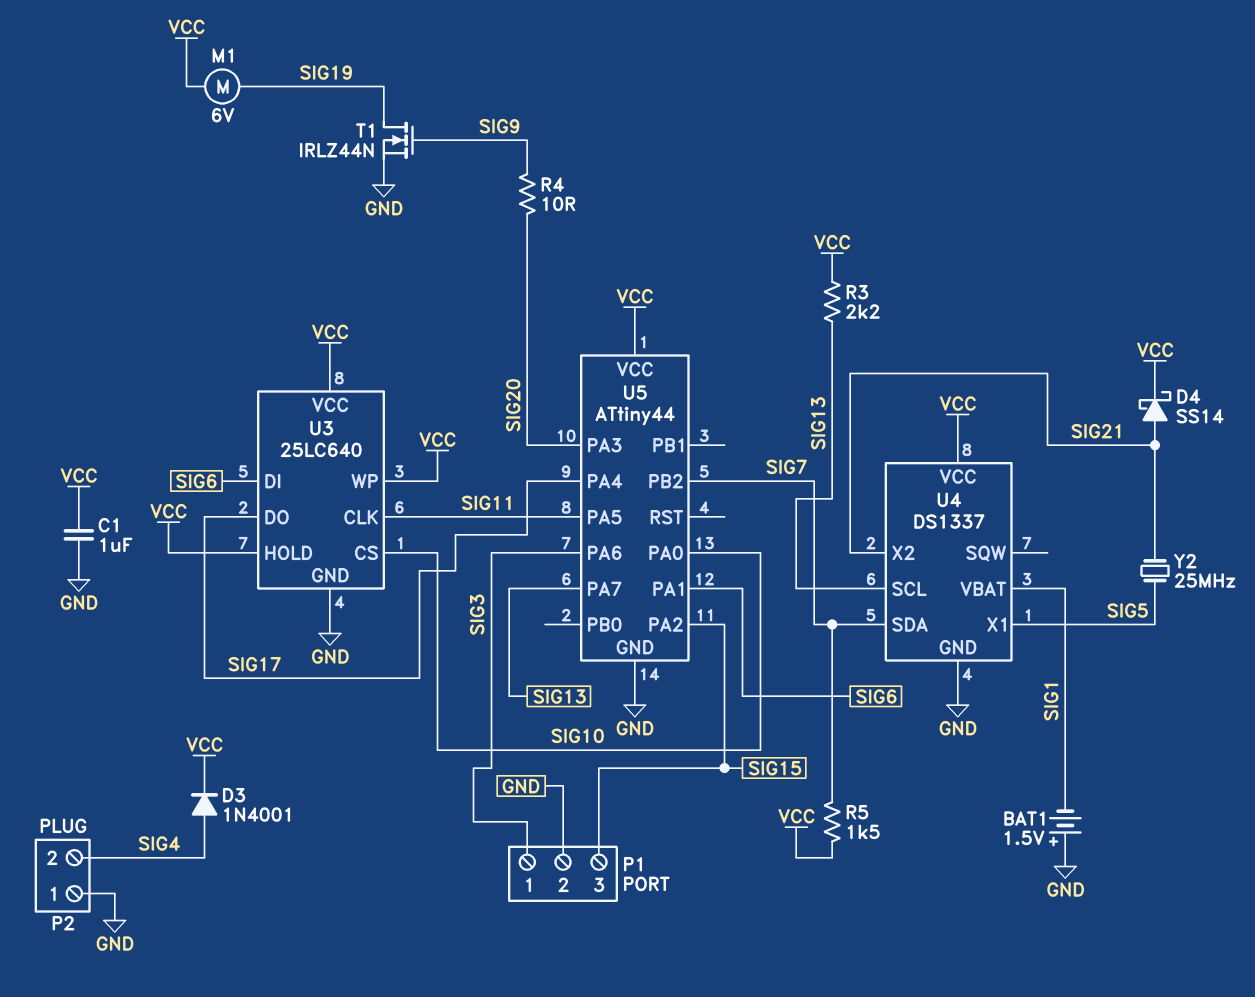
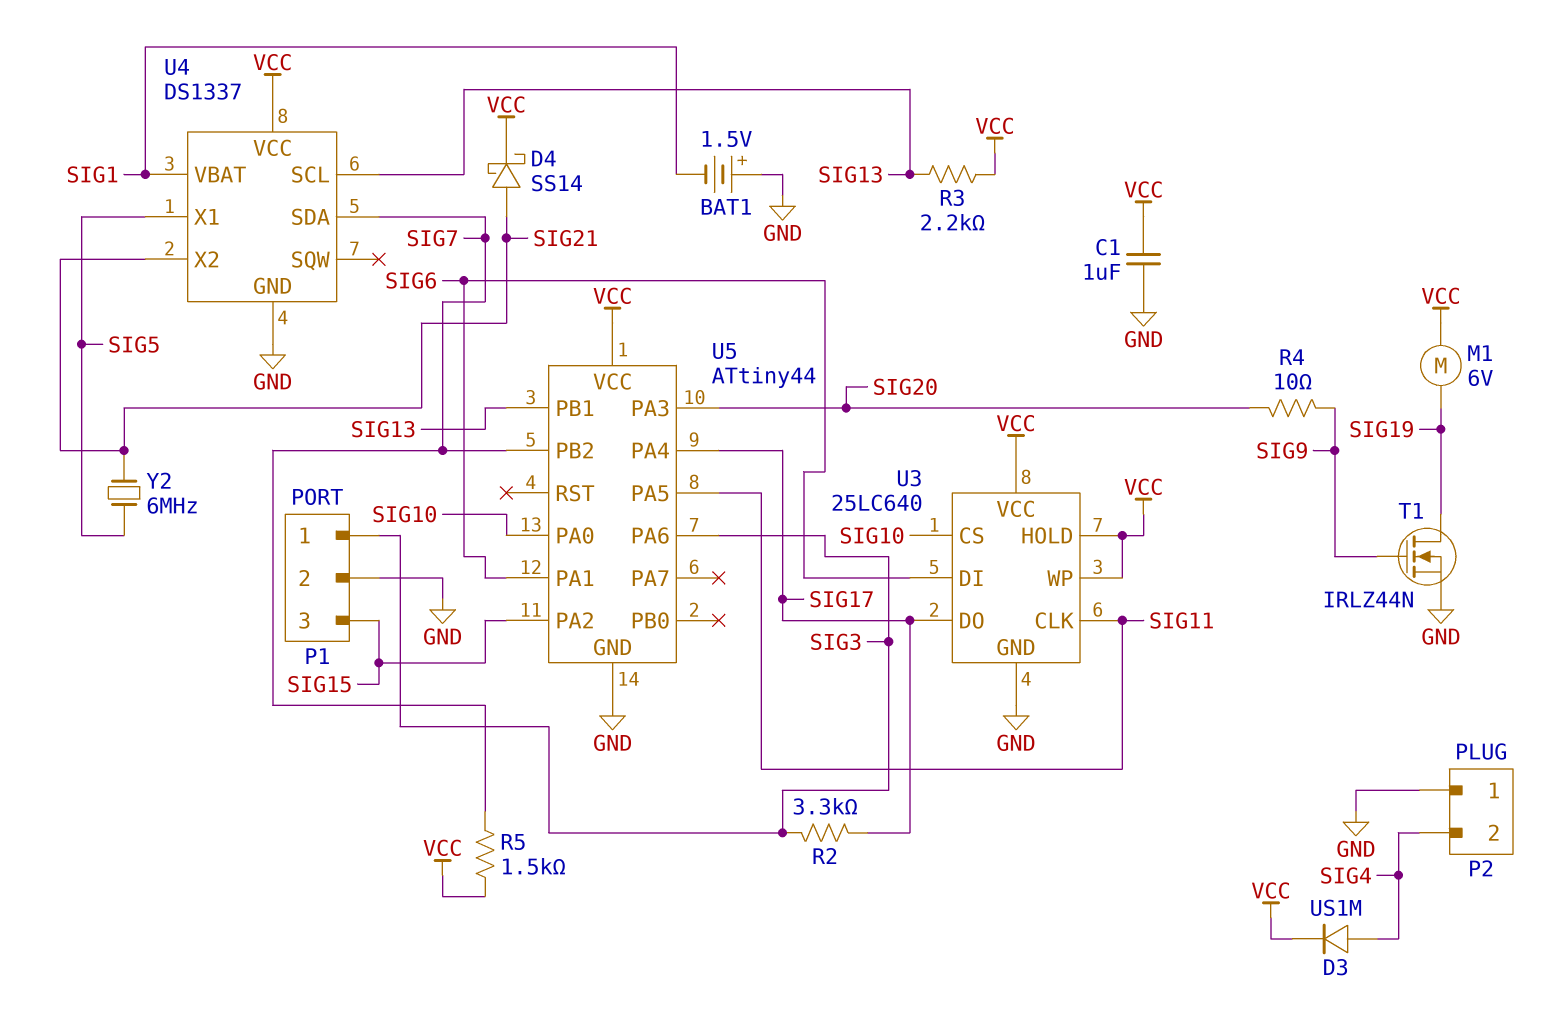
D3: diode 1N4001 (A SIG4, K VCC) -> diode US1M (A SIG4, K VCC)
R2: none -> 3.3k (SIG3, SIG17)
U5 pin PA7: SIG13 -> none
U5 pin PB1: none -> SIG13
Y2: 25MHz (SIG5, SIG21) -> 6MHz (SIG5, SIG21)

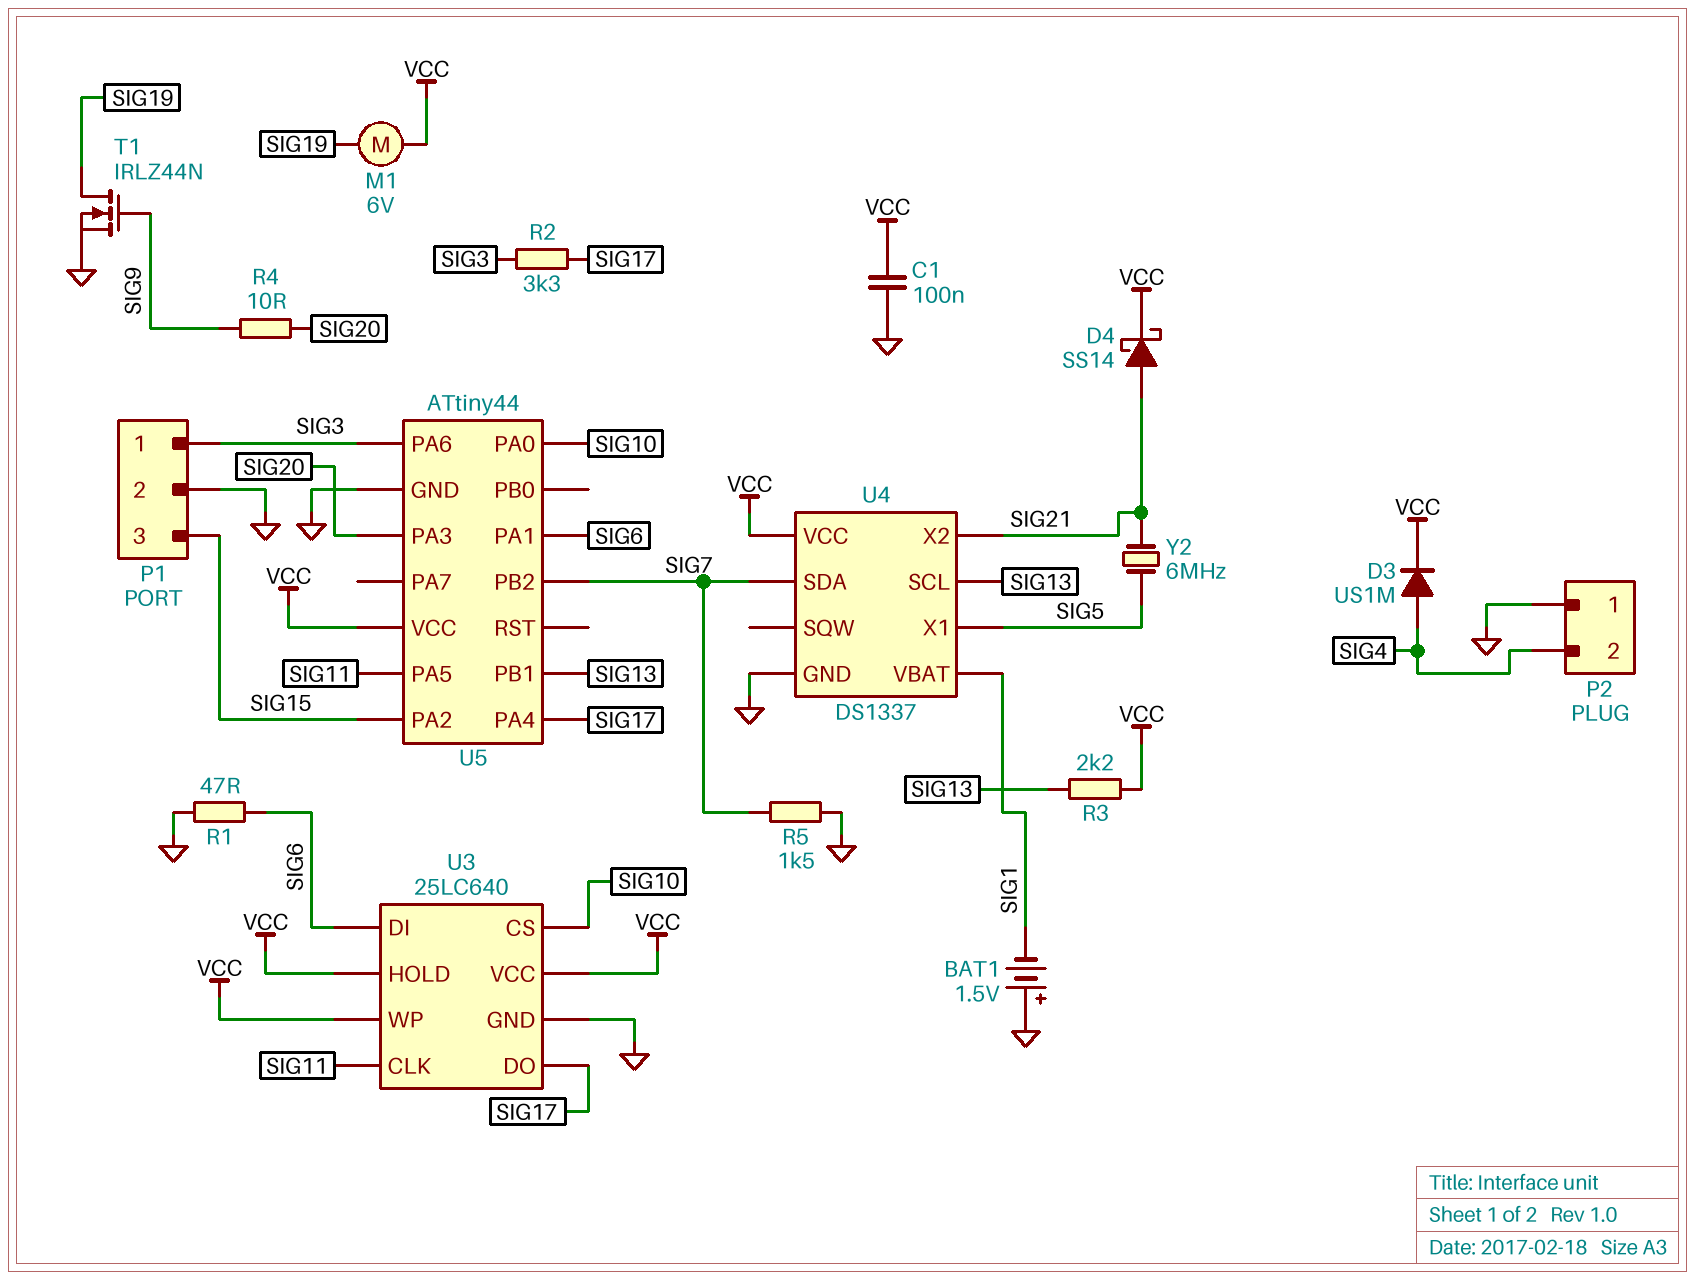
C1: 1uF (GND, VCC) -> 100nF (GND, VCC)
R1: none -> 47 (GND, SIG6)
R5: 1.5k (SIG7, VCC) -> 1.5k (GND, SIG7)

